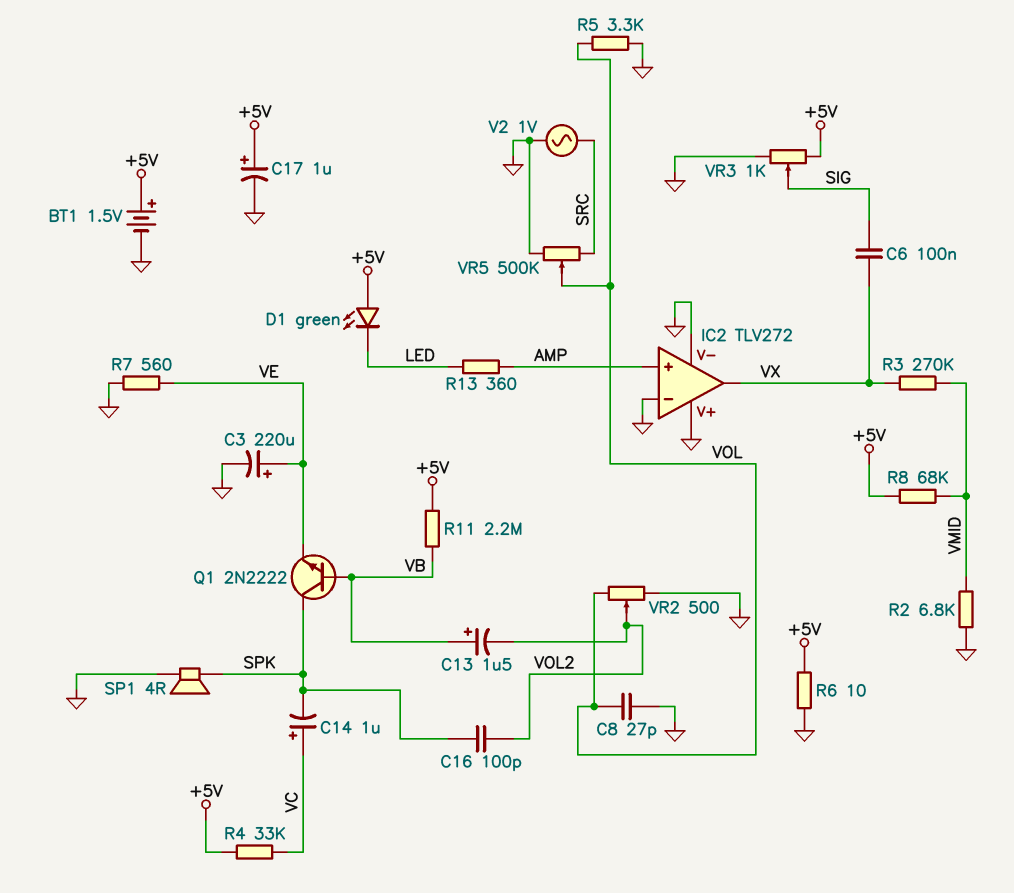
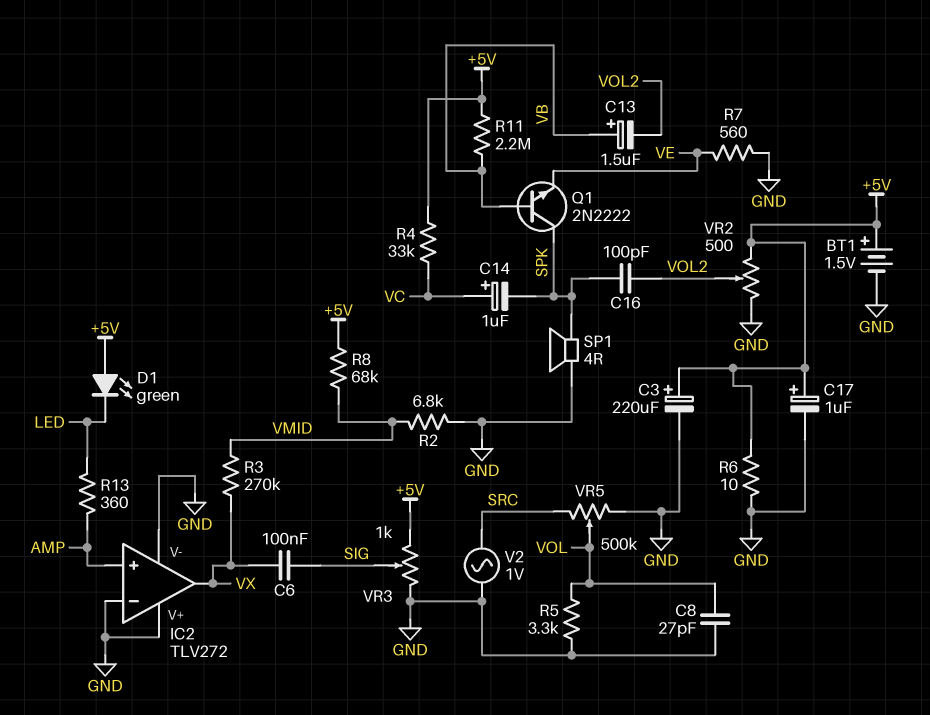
C3: 220uF (plus VE, minus GND) -> 220uF (plus +5V, minus GND)
VR2: 500 (GND, VOL, wiper VOL2) -> 500 (+5V, GND, wiper VOL2)

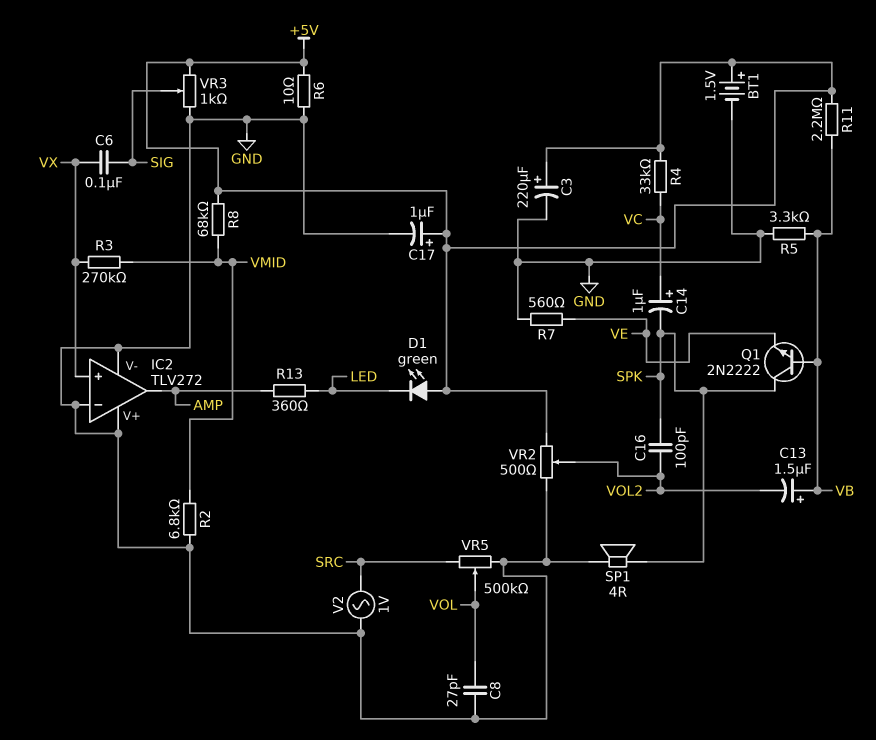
IC2 pin in+: AMP -> VX
IC2 pin out: VX -> AMP
R5: 3.3k (GND, VOL) -> 3.3k (GND, VB)

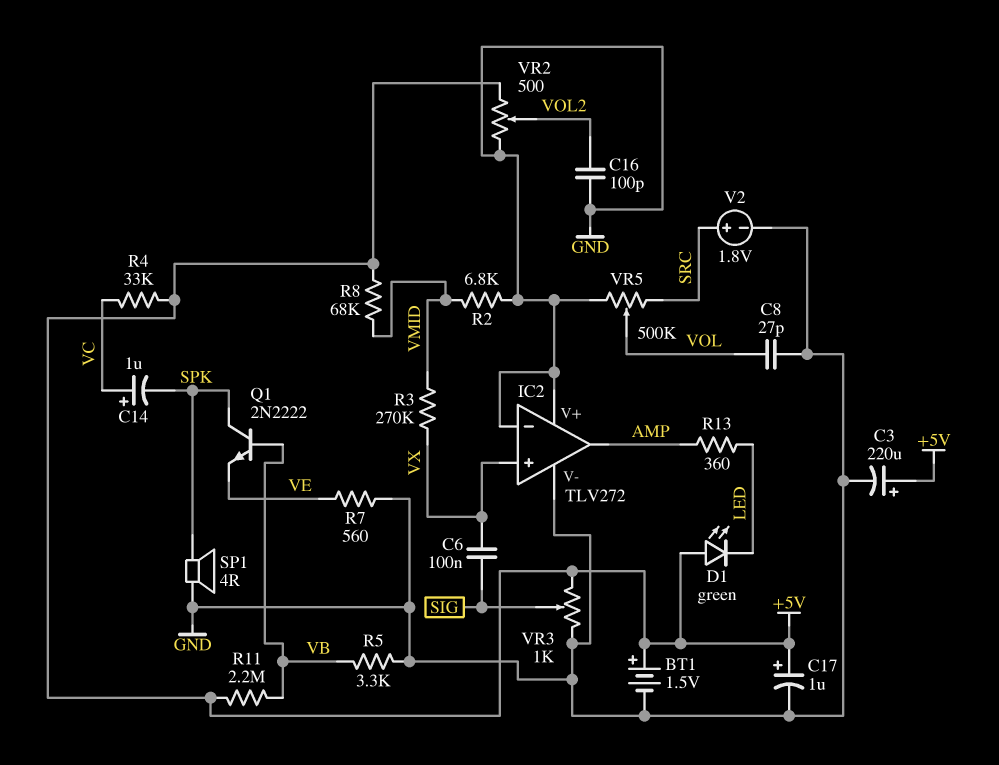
C13: 1.5uF (plus VB, minus VOL2) -> none
C16: 100pF (SPK, VOL2) -> 100pF (GND, VOL2)
R6: 10 (+5V, GND) -> none
V2: AC 1V (GND, SRC) -> 1.8V (plus SRC, minus GND)

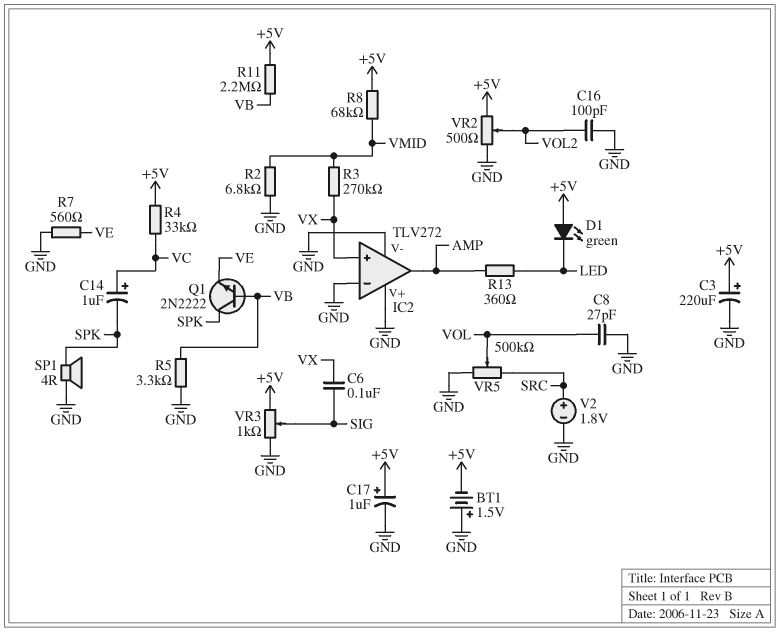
BT1: 1.5V (plus +5V, minus GND) -> 1.5V (plus GND, minus +5V)

